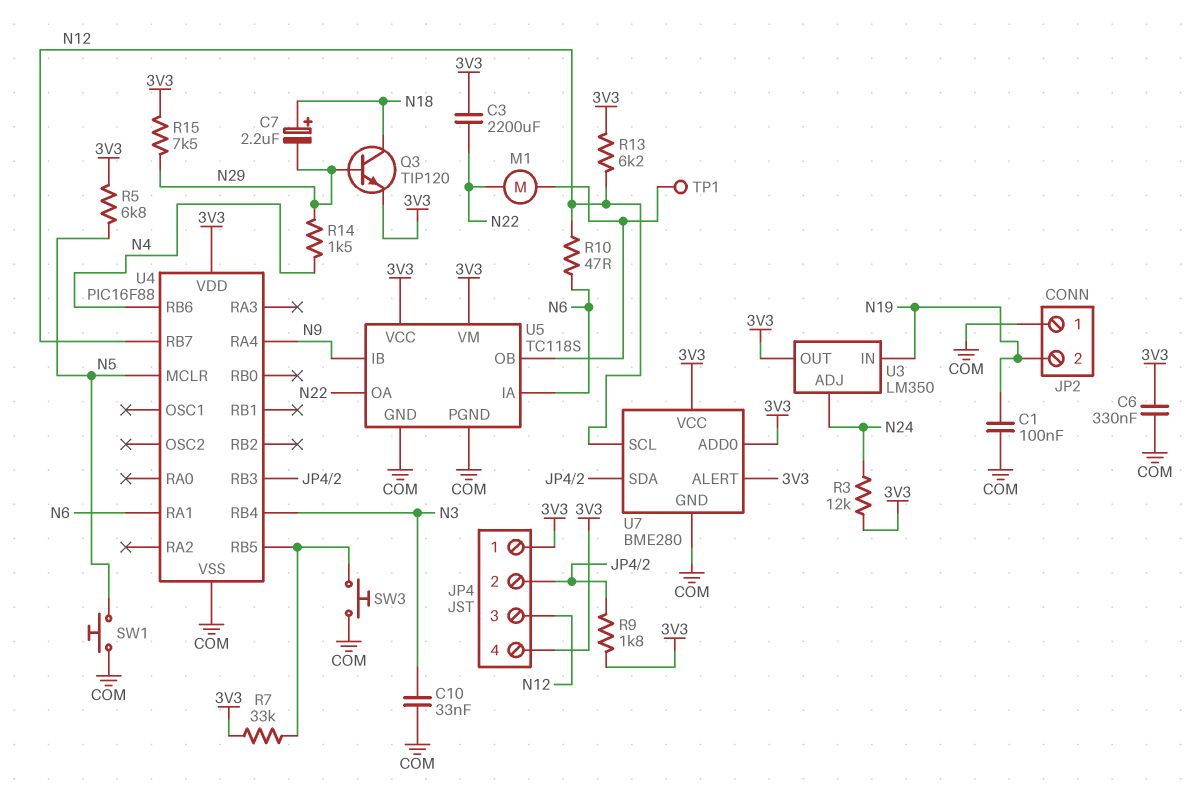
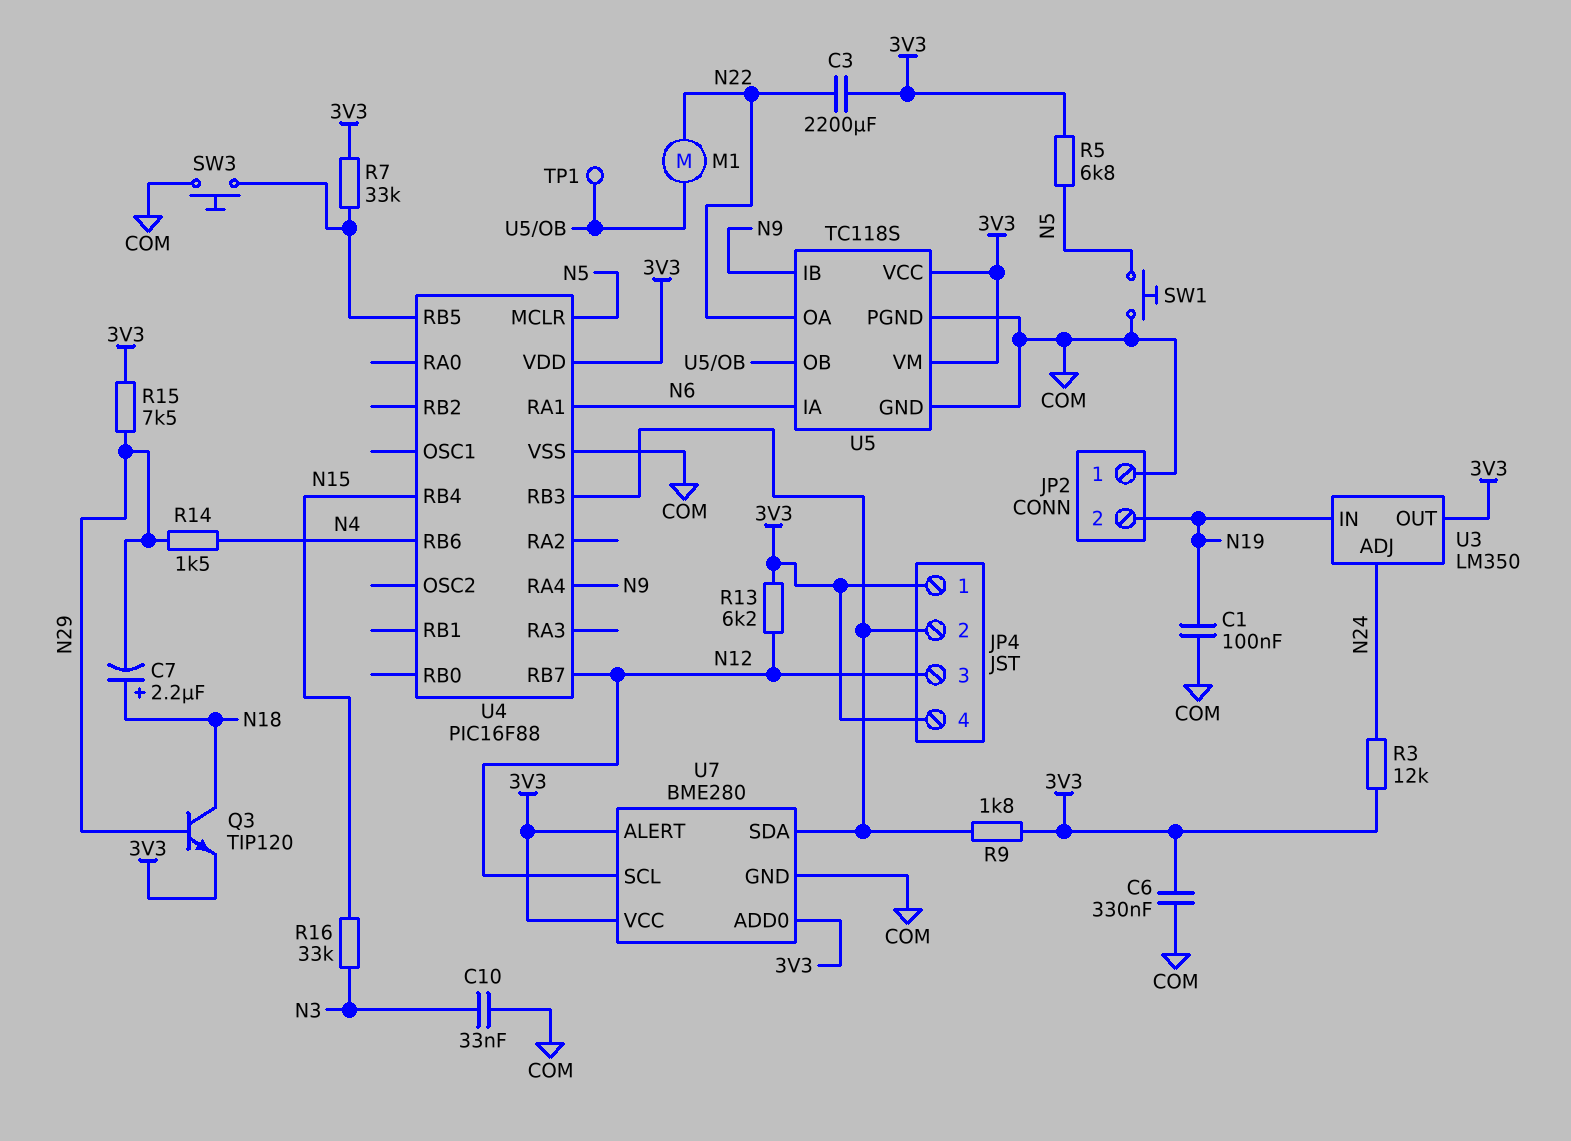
R10: 47 (N6, N12) -> none
R16: none -> 33k (N3, N15)
U4 pin RB4: N3 -> N15

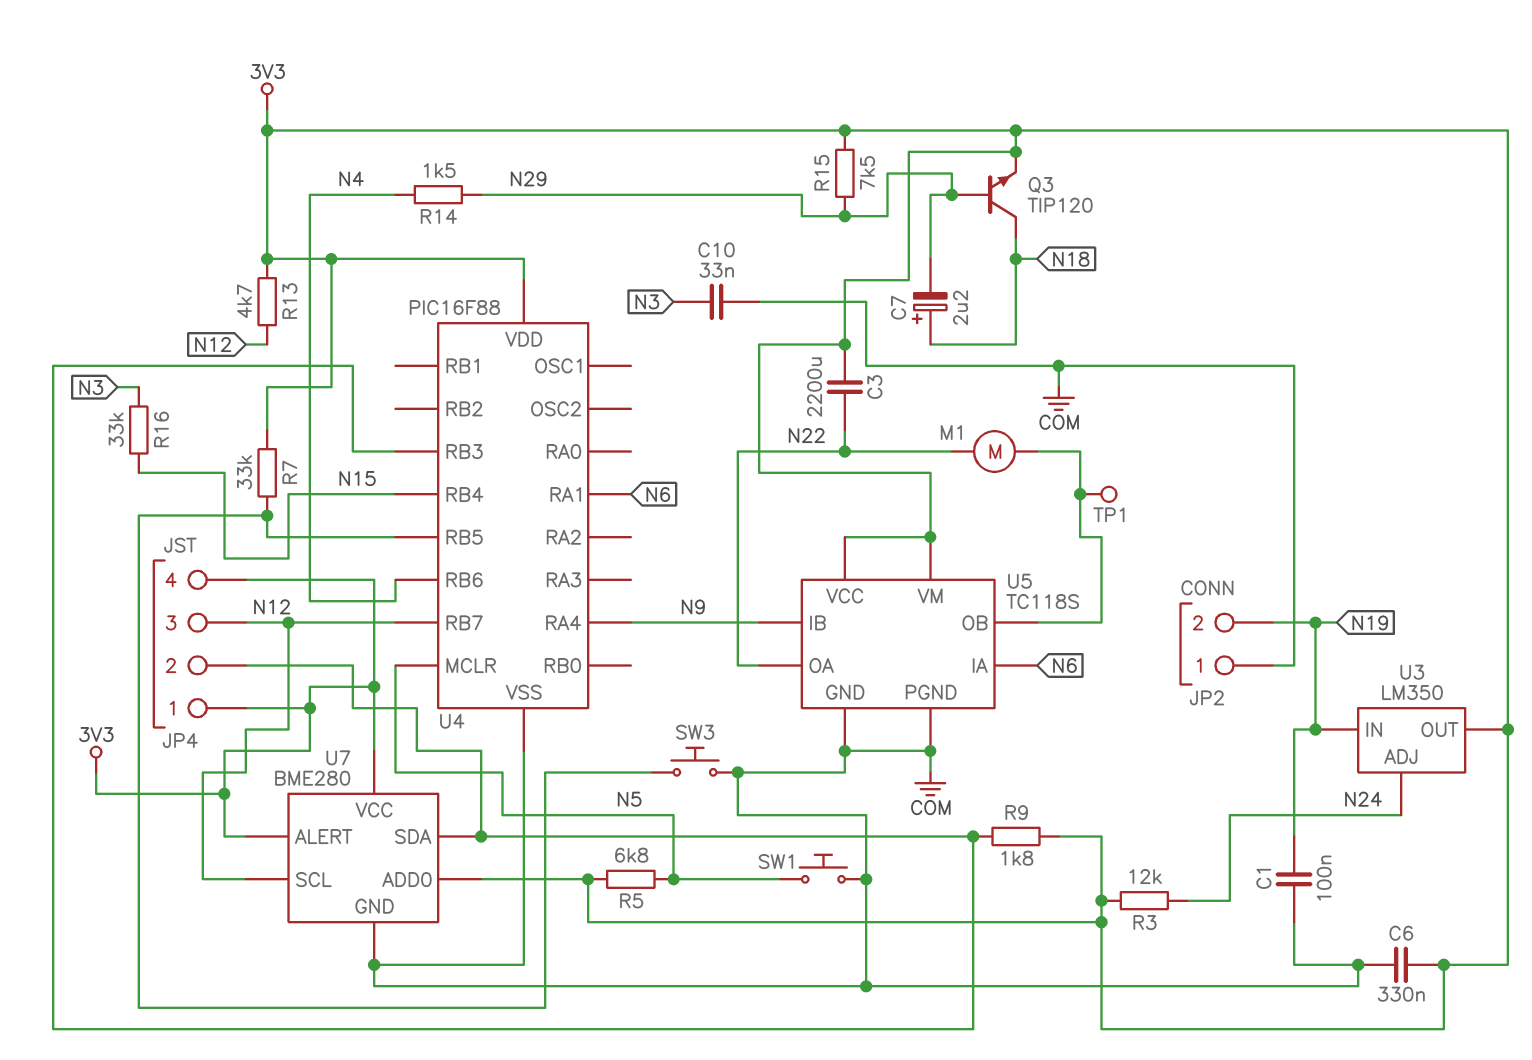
R13: 6.2k (3V3, N12) -> 4.7k (3V3, N12)

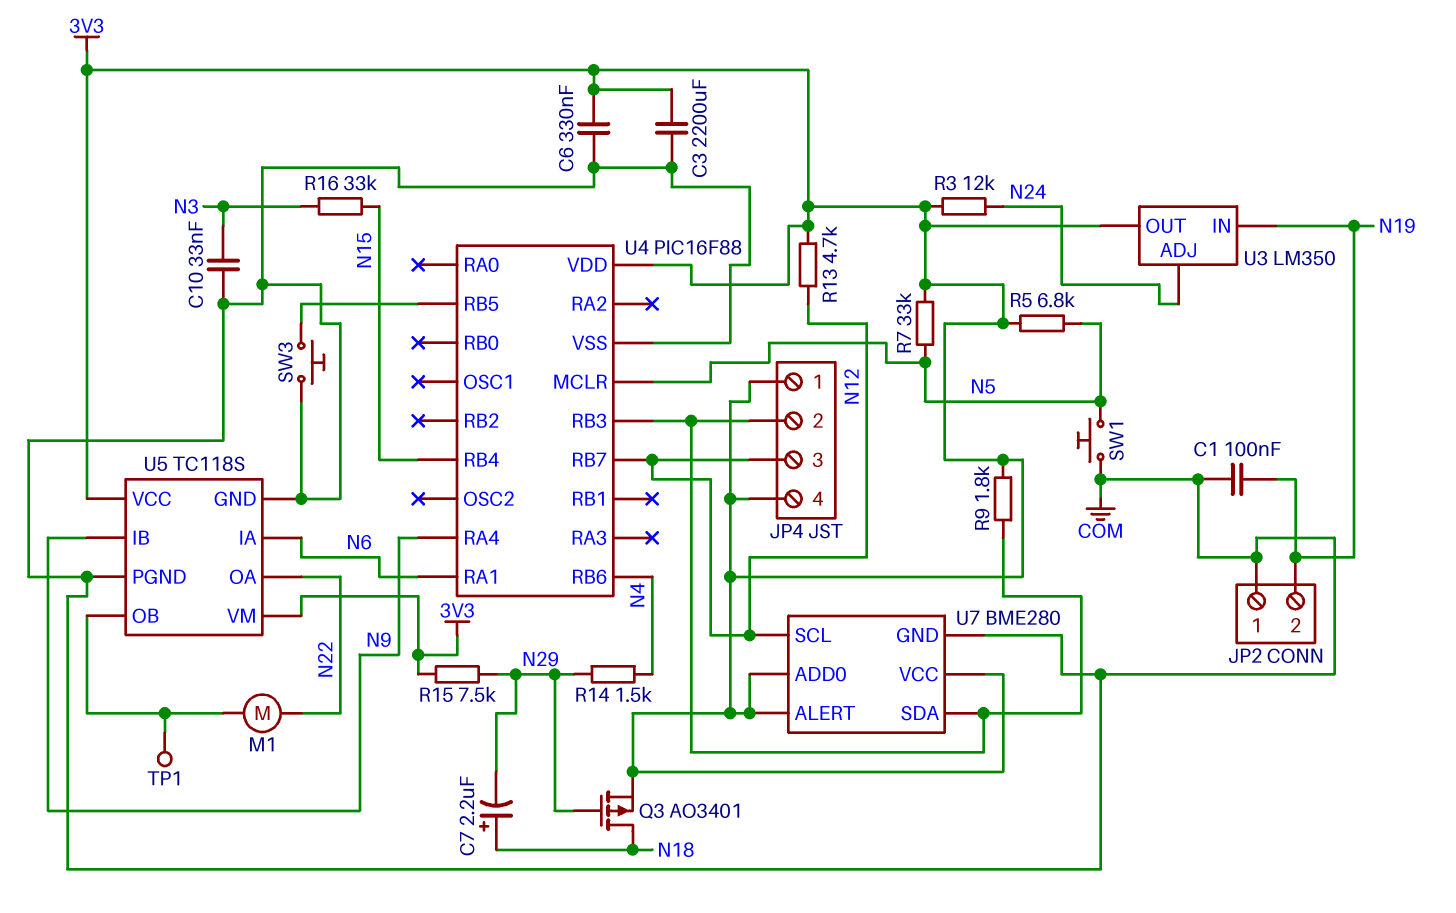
C3: 2200uF (3V3, N22) -> 2200uF (3V3, COM)
Q3: NPN TIP120 (B N29, C N18, E 3V3) -> PMOS AO3401 (G N29, D N18, S 3V3)
R7: 33k (3V3, U4/RB5) -> 33k (3V3, N5)

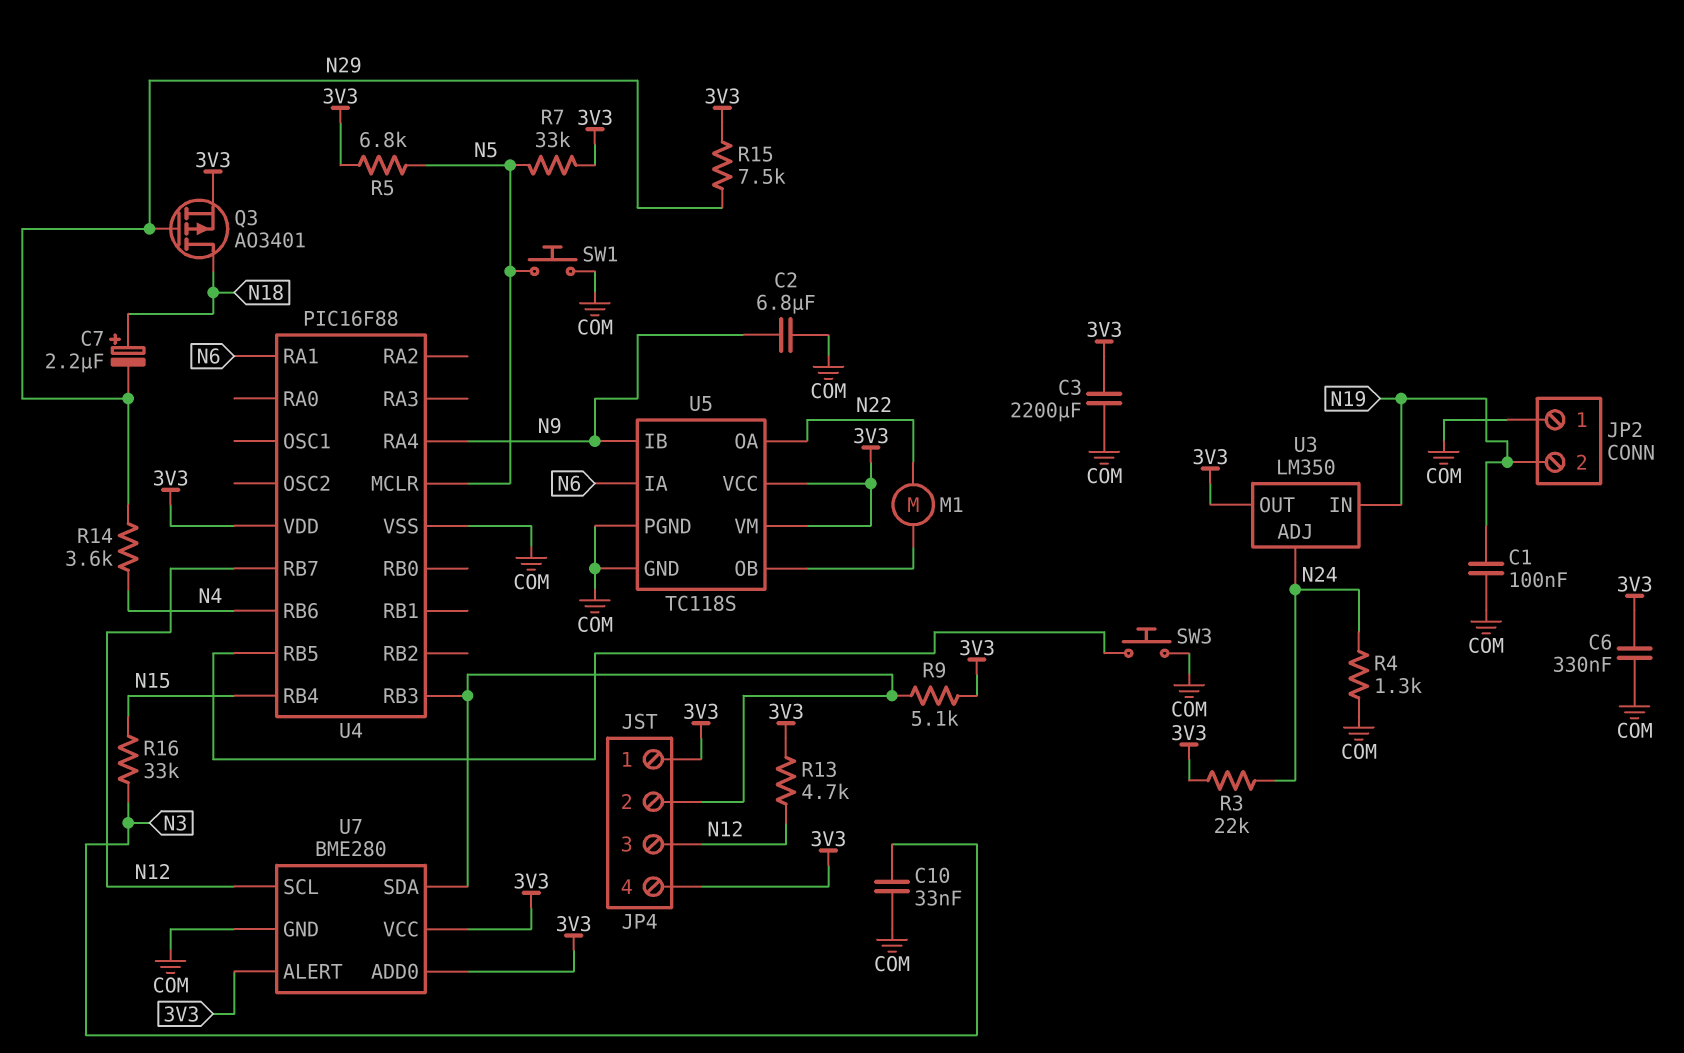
C2: none -> 6.8uF (COM, N9)
R3: 12k (3V3, N24) -> 22k (3V3, N24)
R4: none -> 1.3k (COM, N24)
R9: 1.8k (3V3, JP4/2) -> 5.1k (3V3, JP4/2)
R14: 1.5k (N4, N29) -> 3.6k (N4, N29)
TP1: test point (U5/OB) -> none

